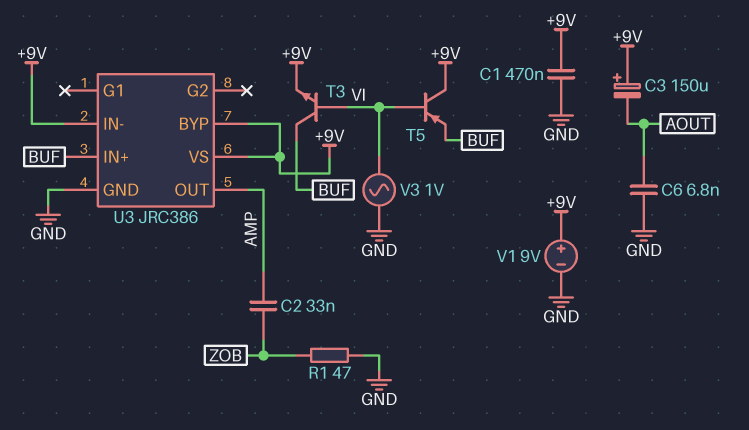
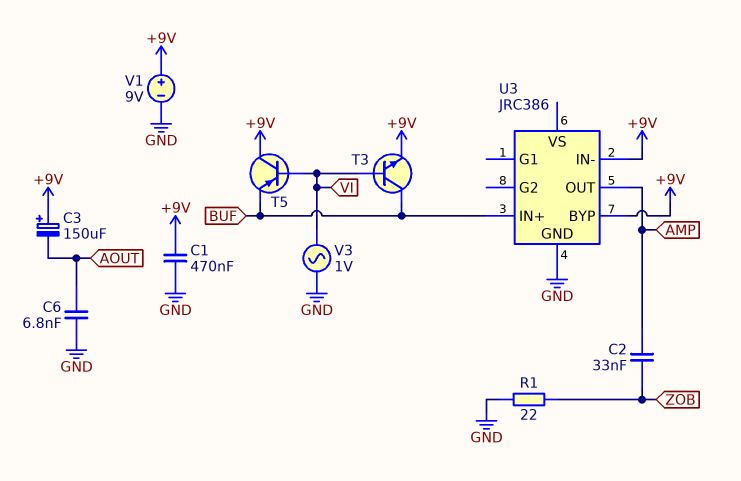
R1: 47 (GND, ZOB) -> 22 (GND, ZOB)
U3 pin VS: +9V -> none

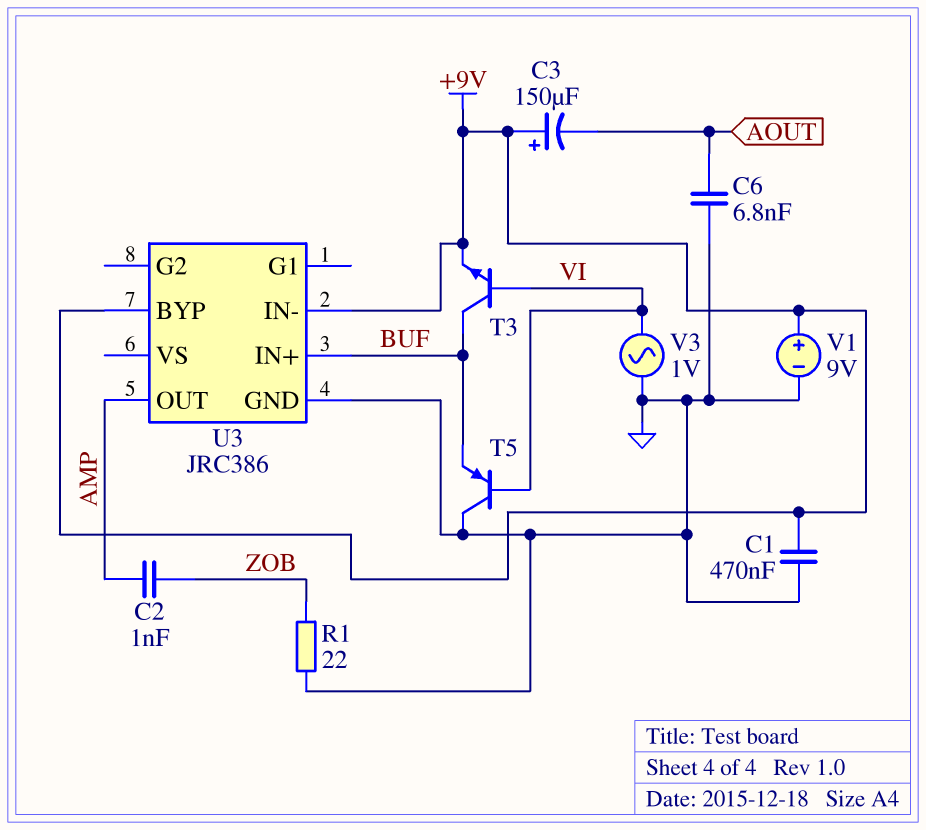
C2: 33nF (AMP, ZOB) -> 1nF (AMP, ZOB)
T5: PNP (B VI, C +9V, E BUF) -> PNP (B VI, C GND, E BUF)

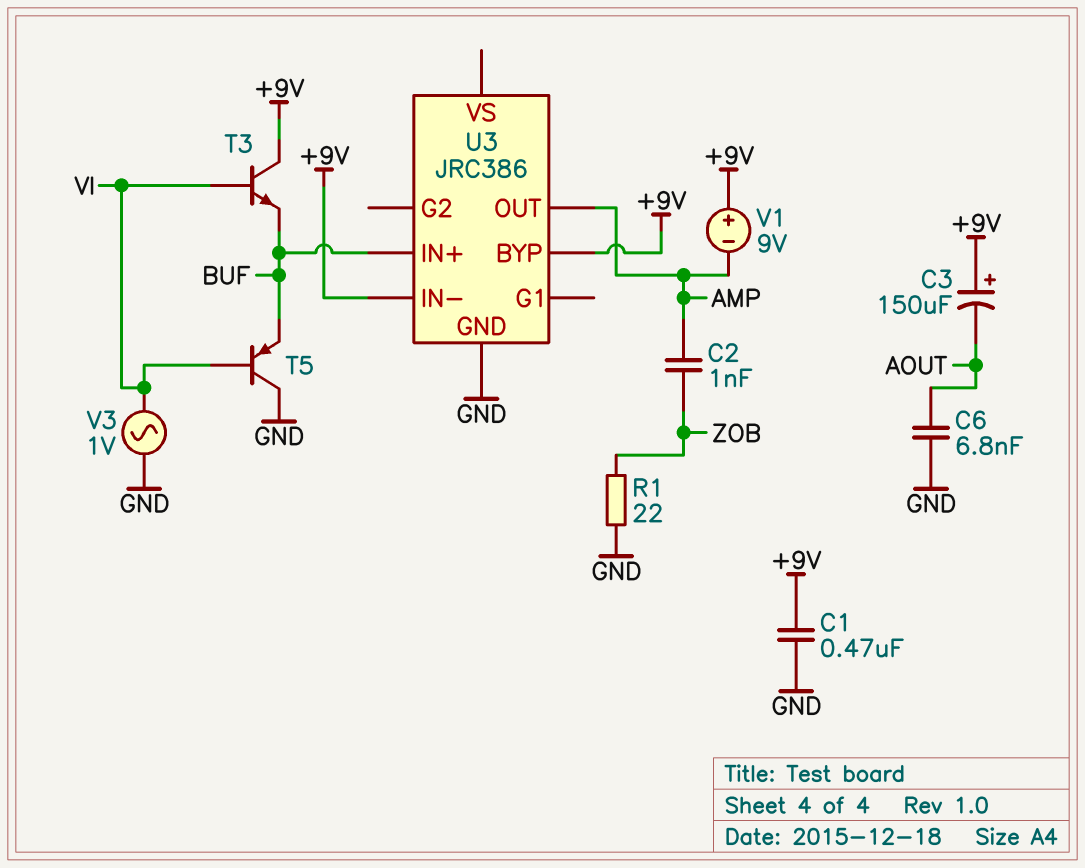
T3: NPN (B VI, C BUF, E +9V) -> NPN (B VI, C +9V, E BUF)
V1: 9V (plus +9V, minus GND) -> 9V (plus +9V, minus AMP)

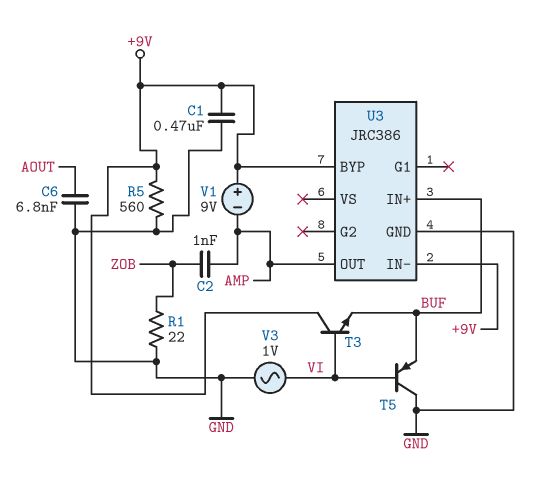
C3: 150uF (plus +9V, minus AOUT) -> none
R5: none -> 560 (+9V, GND)

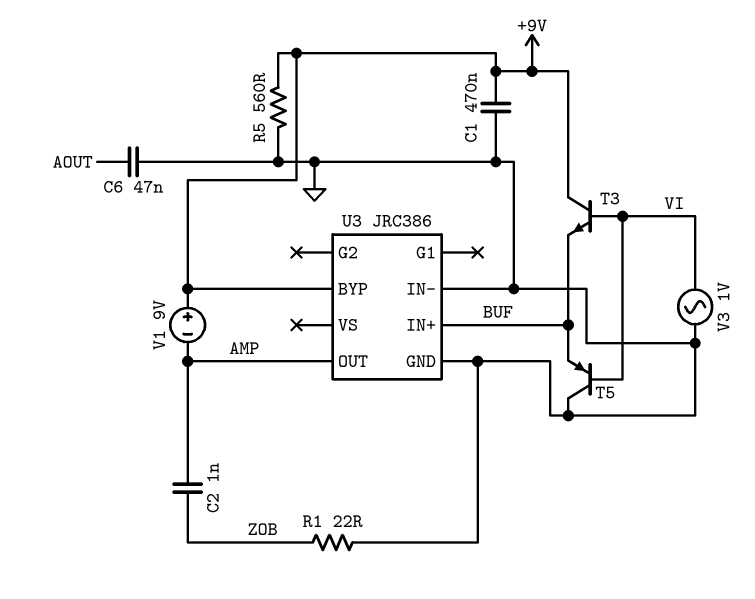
C6: 6.8nF (AOUT, GND) -> 47nF (AOUT, GND)
U3 pin IN-: +9V -> GND

